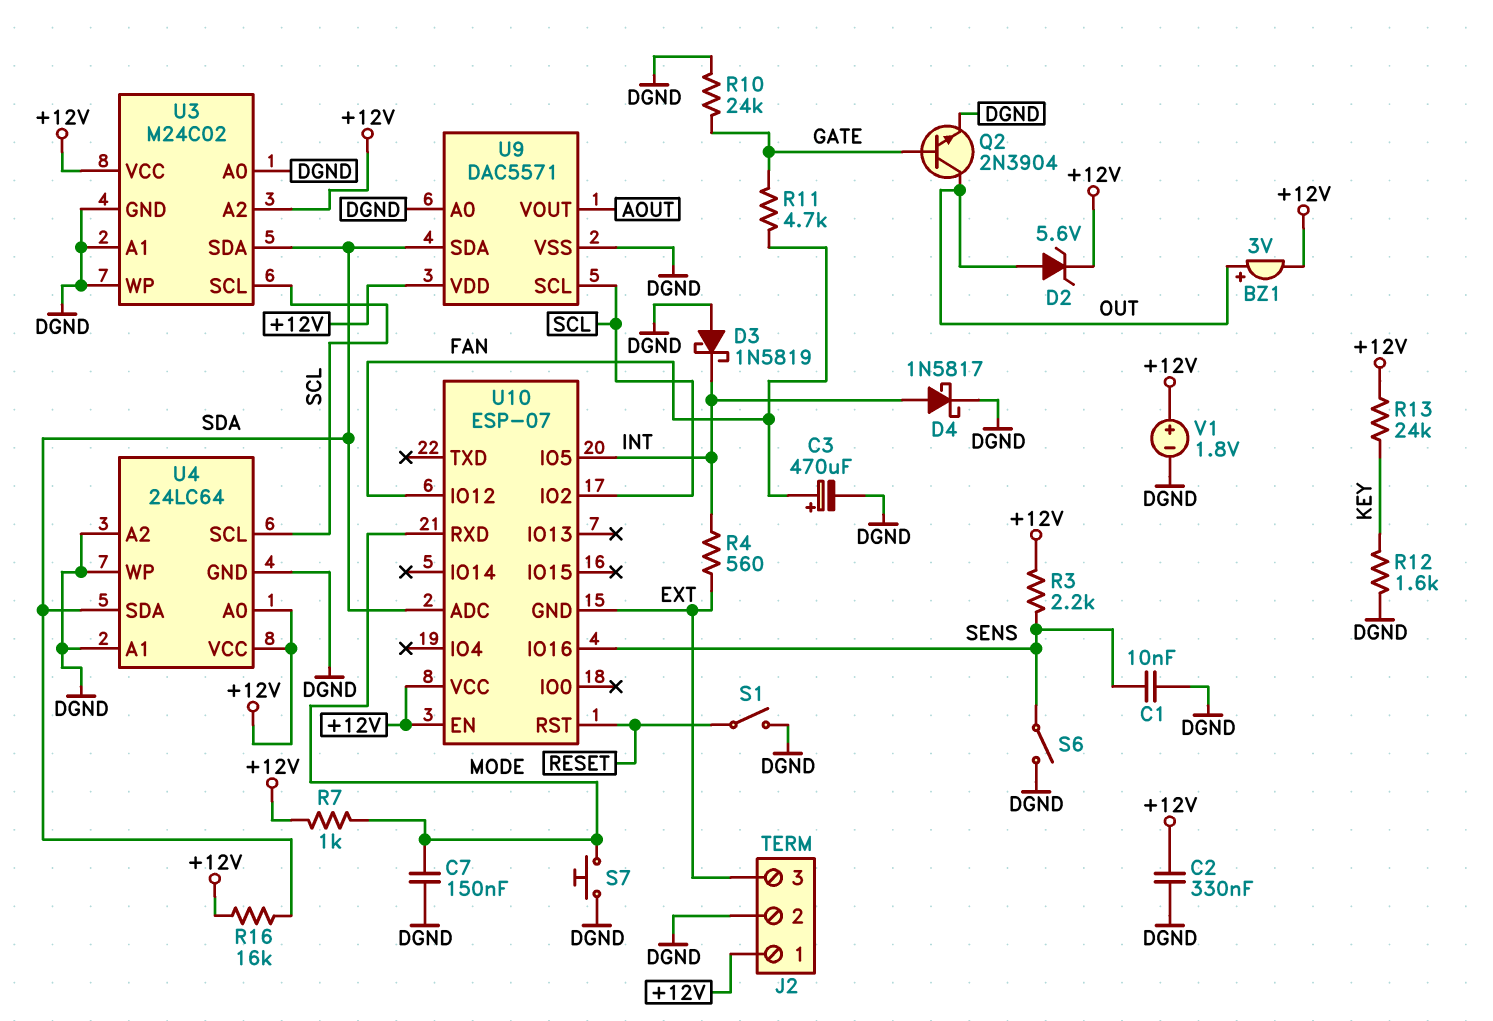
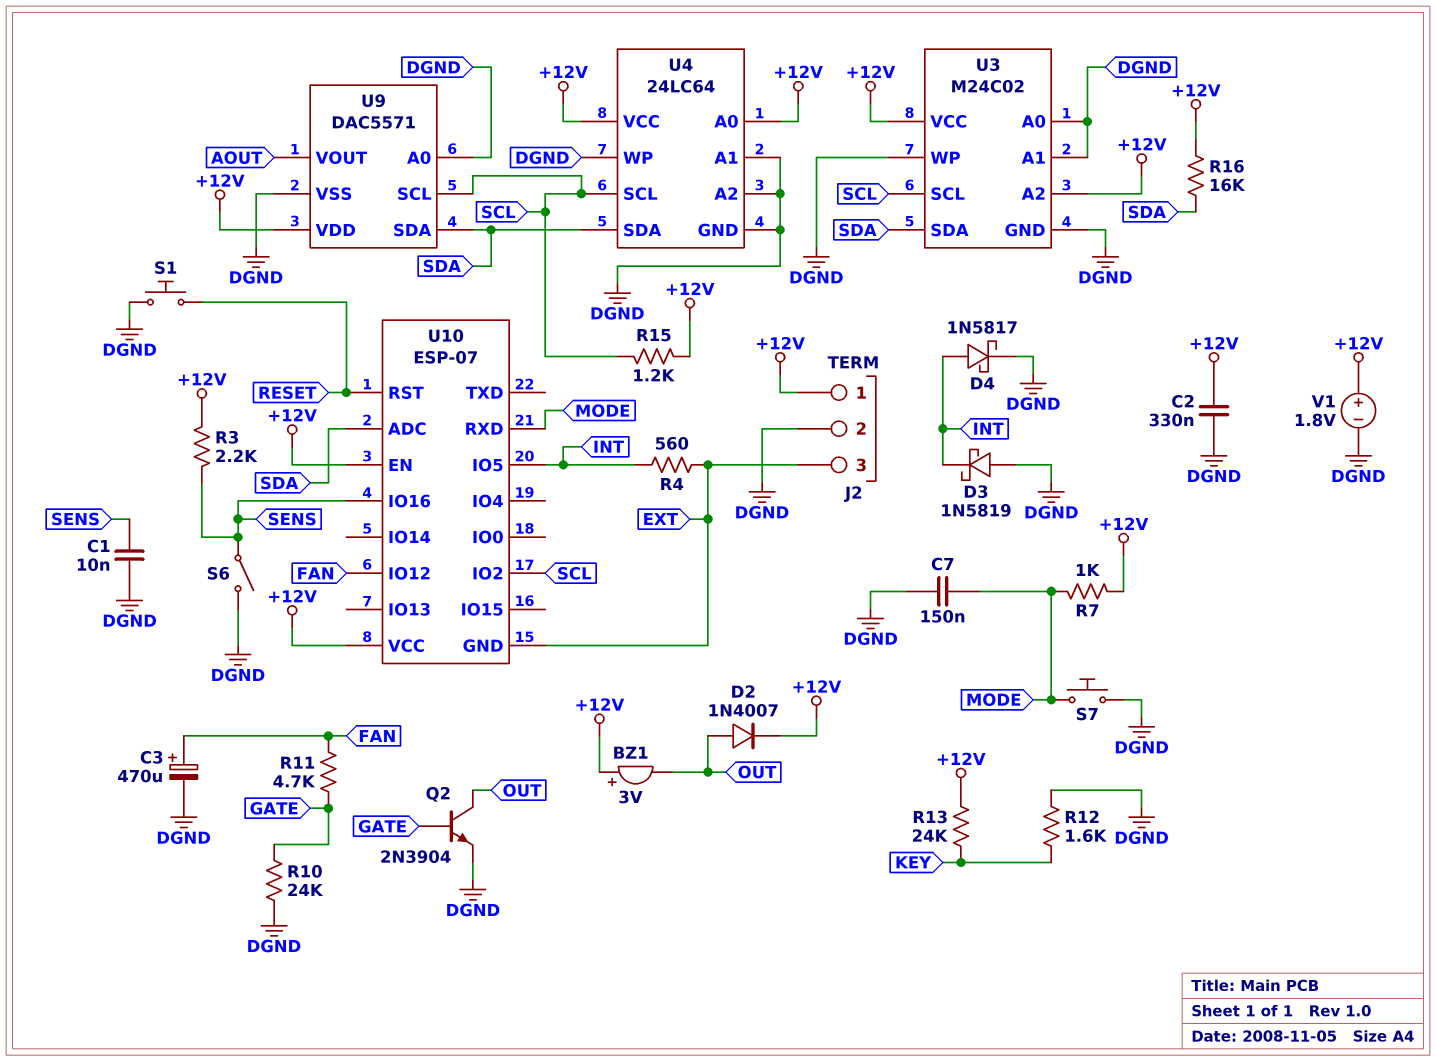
BZ1: buzzer 3V (plus OUT, minus +12V) -> buzzer 3V (plus +12V, minus OUT)
D2: zener 5.6V (A OUT, K +12V) -> diode 1N4007 (A OUT, K +12V)
R15: none -> 1.2k (+12V, SCL)
S1: switch (DGND, RESET) -> button (DGND, RESET)

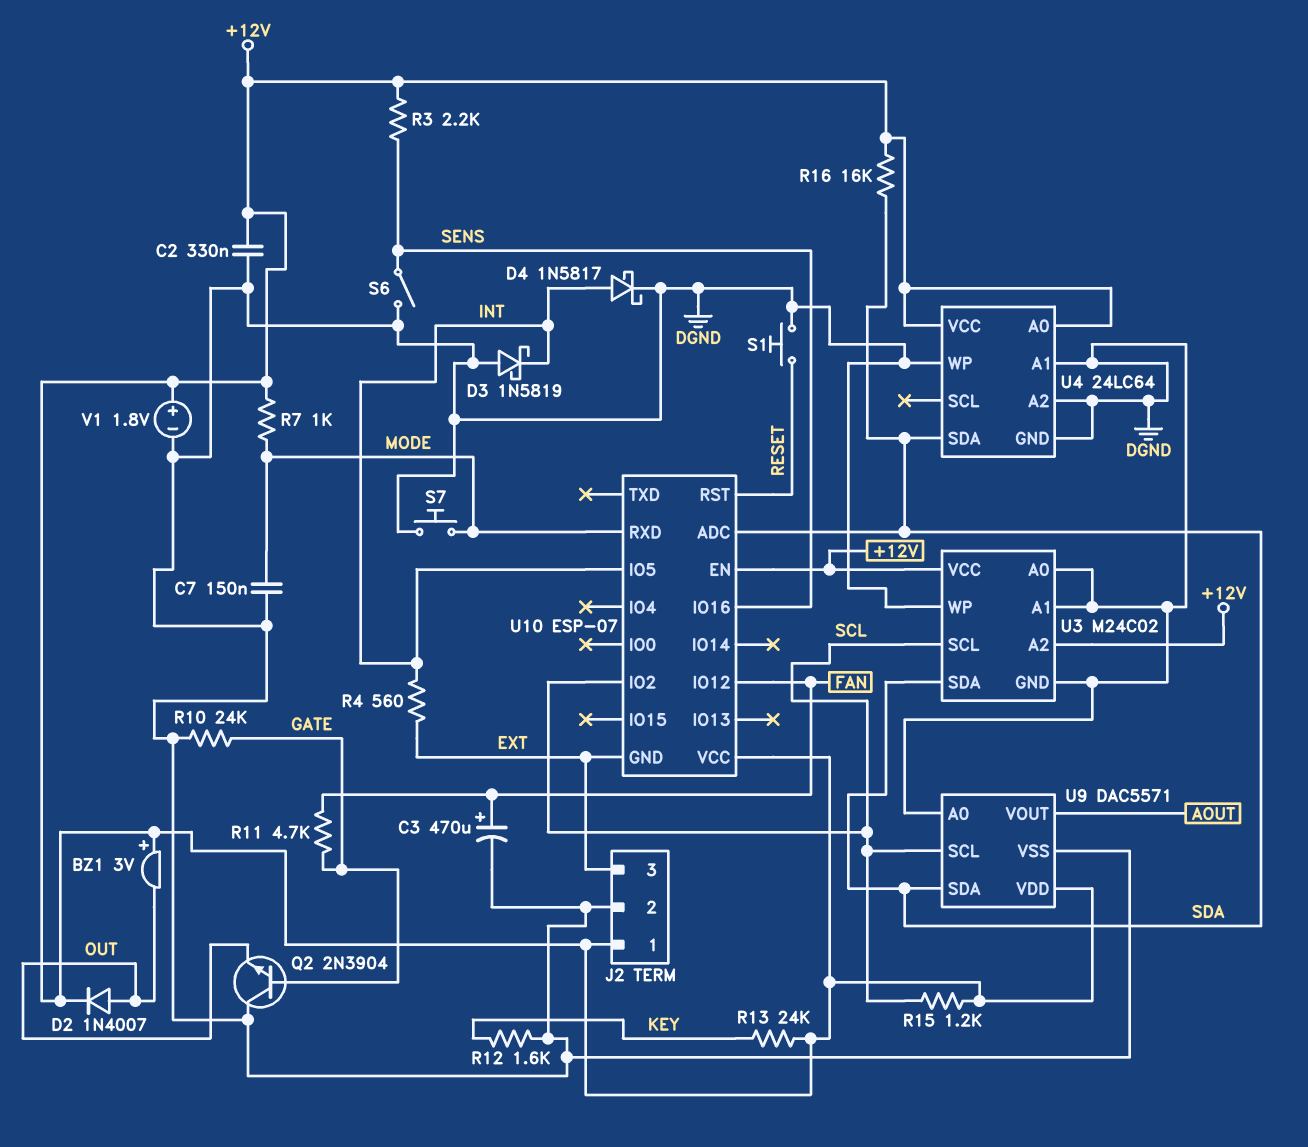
C1: 10nF (DGND, SENS) -> none
Q2: NPN 2N3904 (B GATE, C OUT, E DGND) -> NPN 2N3904 (B GATE, C DGND, E OUT)
U4 pin SCL: SCL -> none

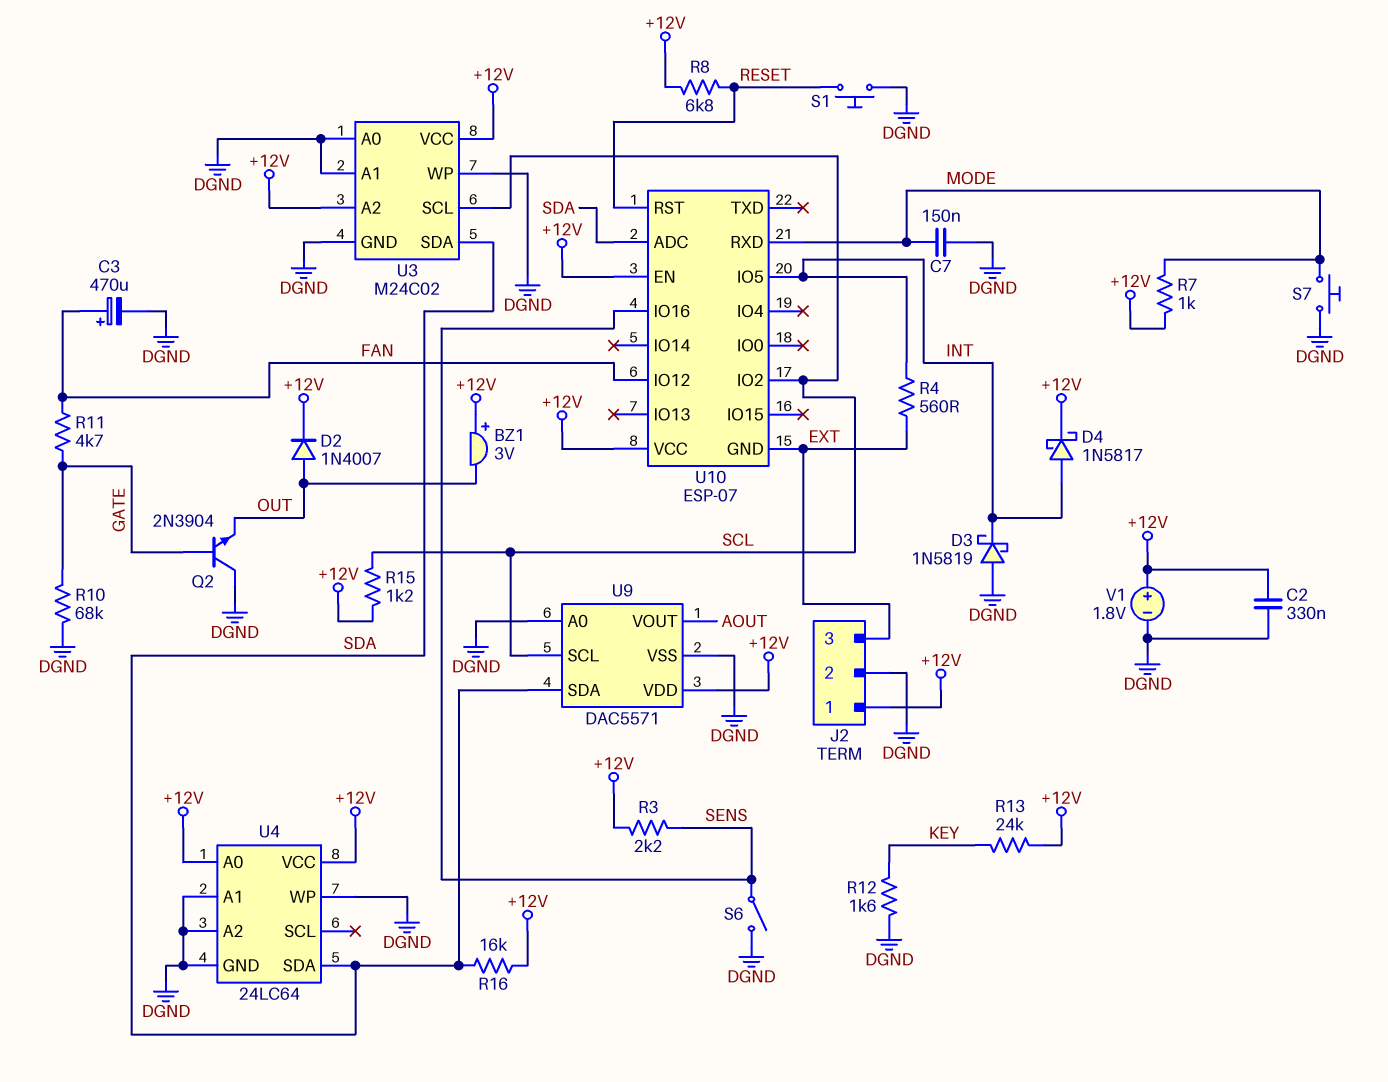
D4: schottky 1N5817 (A INT, K DGND) -> schottky 1N5817 (A INT, K +12V)
R8: none -> 6.8k (+12V, RESET)
R10: 24k (DGND, GATE) -> 68k (DGND, GATE)

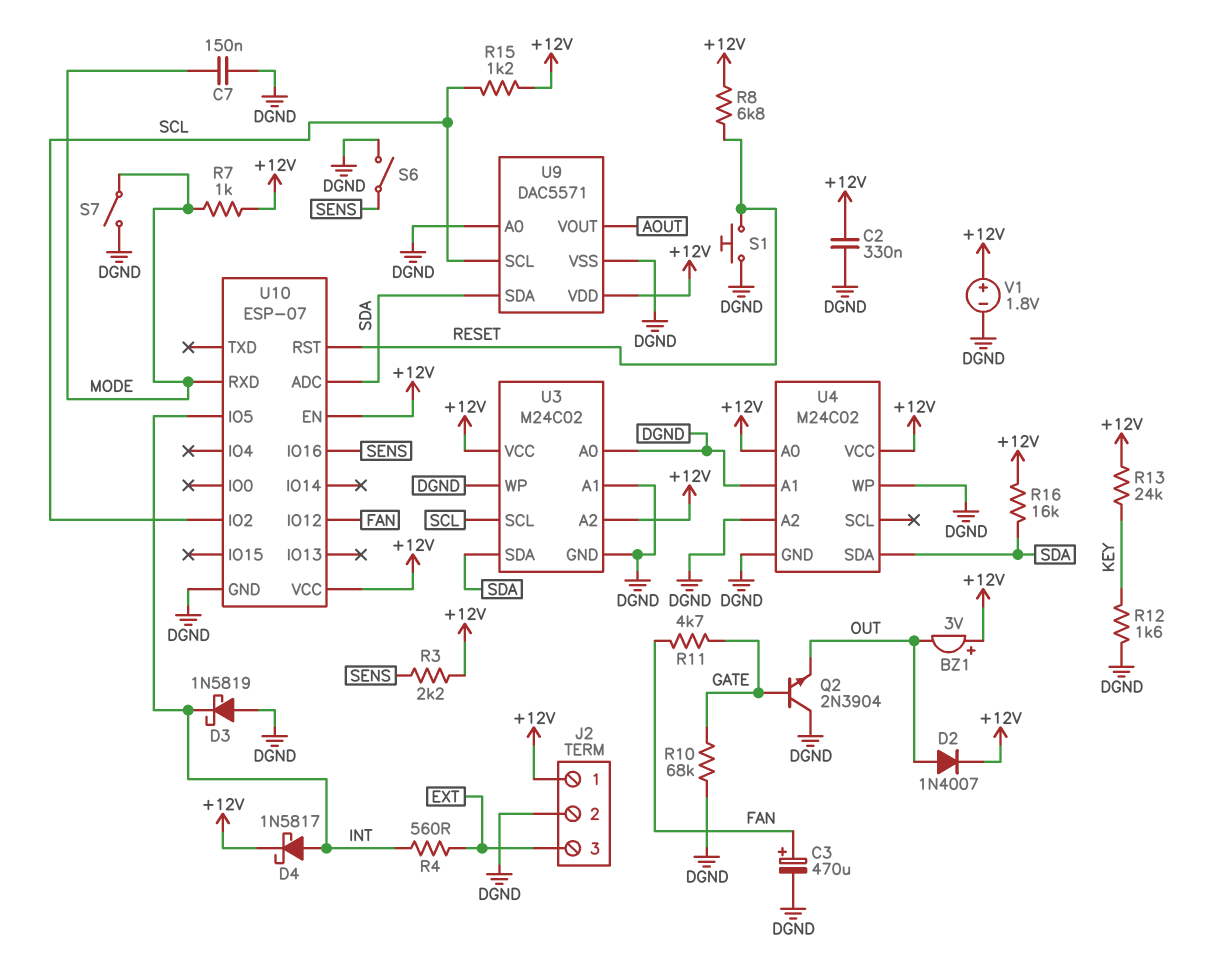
S7: button (DGND, MODE) -> switch (DGND, MODE)
U4: 24LC64 -> M24C02
U10 pin GND: EXT -> DGND

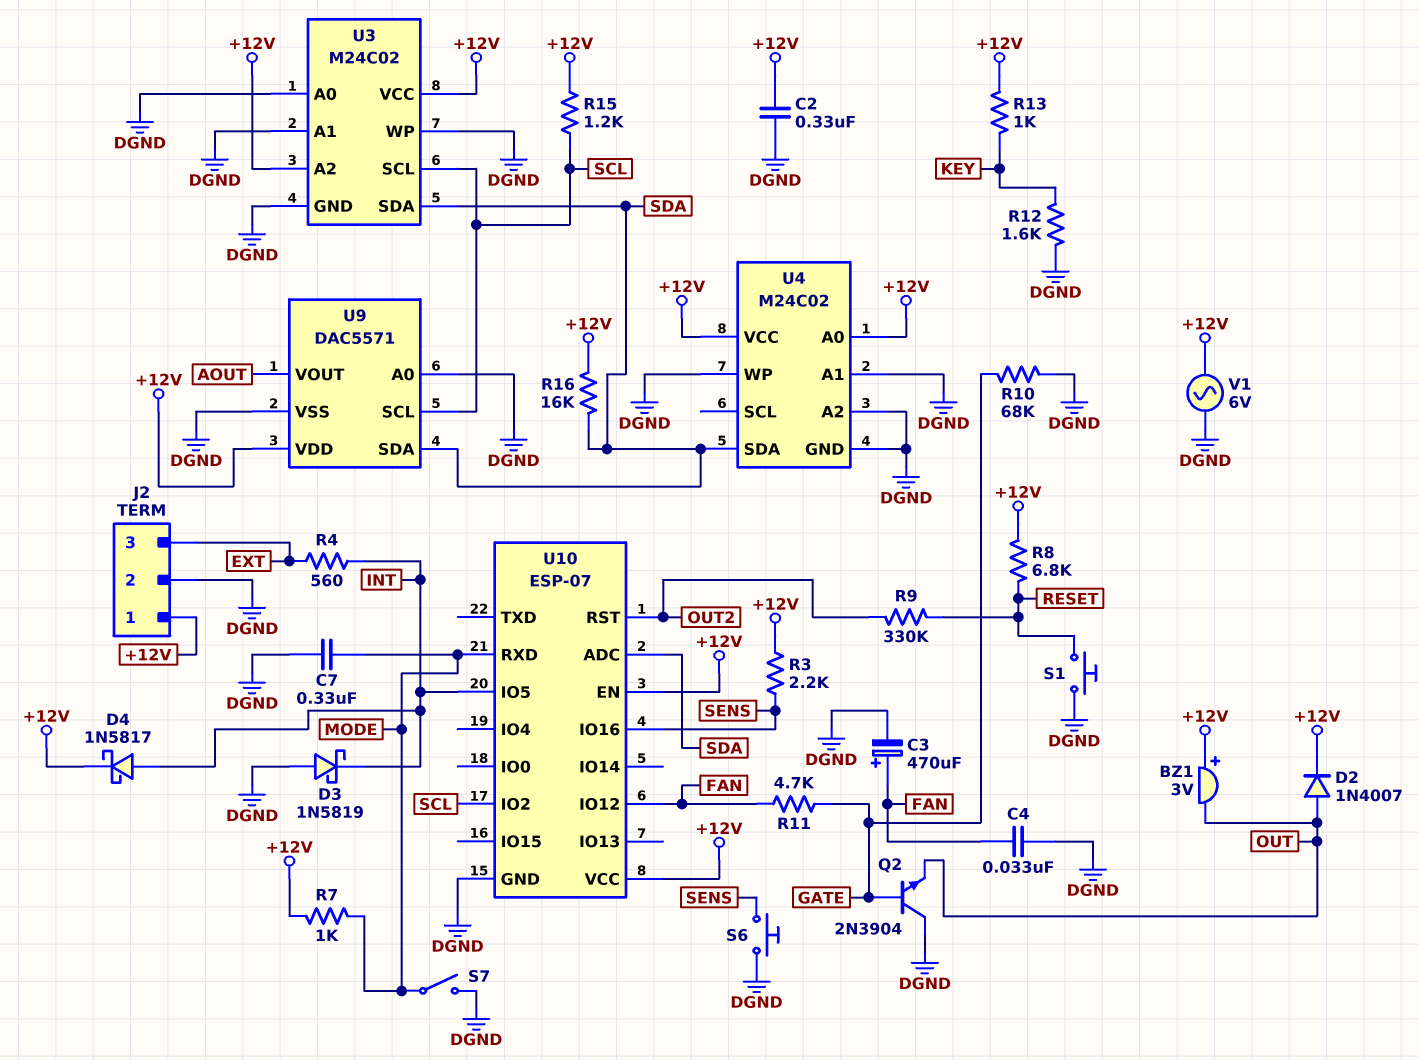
C4: none -> 33nF (DGND, FAN)
C7: 150nF (DGND, MODE) -> 330nF (DGND, MODE)
R9: none -> 330k (OUT2, RESET)
R13: 24k (+12V, KEY) -> 1k (+12V, KEY)
S6: switch (DGND, SENS) -> button (DGND, SENS)
U10 pin RST: RESET -> OUT2
V1: 1.8V (plus +12V, minus DGND) -> AC 6V (+12V, DGND)

